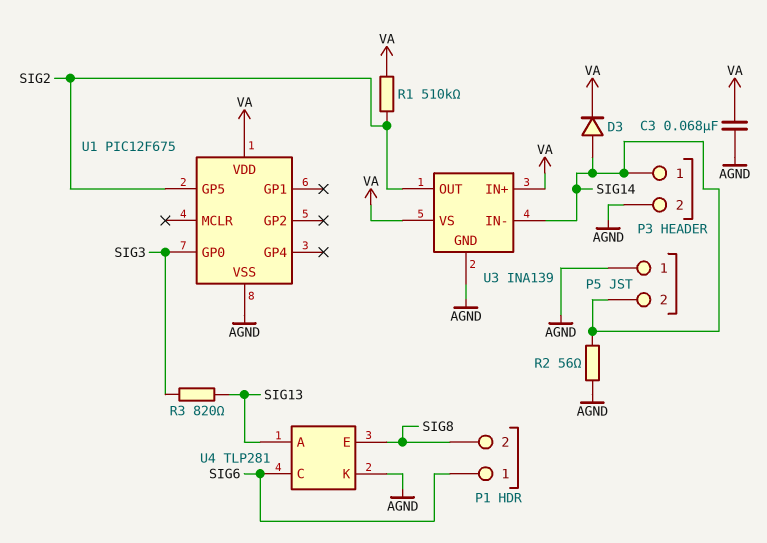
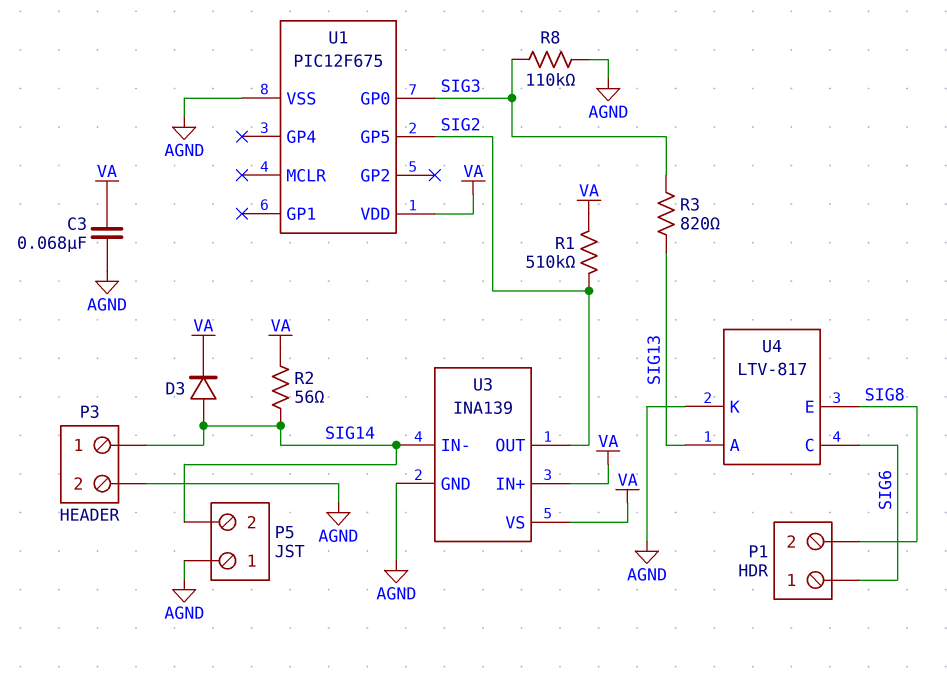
R2: 56 (AGND, SIG14) -> 56 (SIG14, VA)
R8: none -> 110k (AGND, SIG3)
U4: TLP281 -> LTV-817

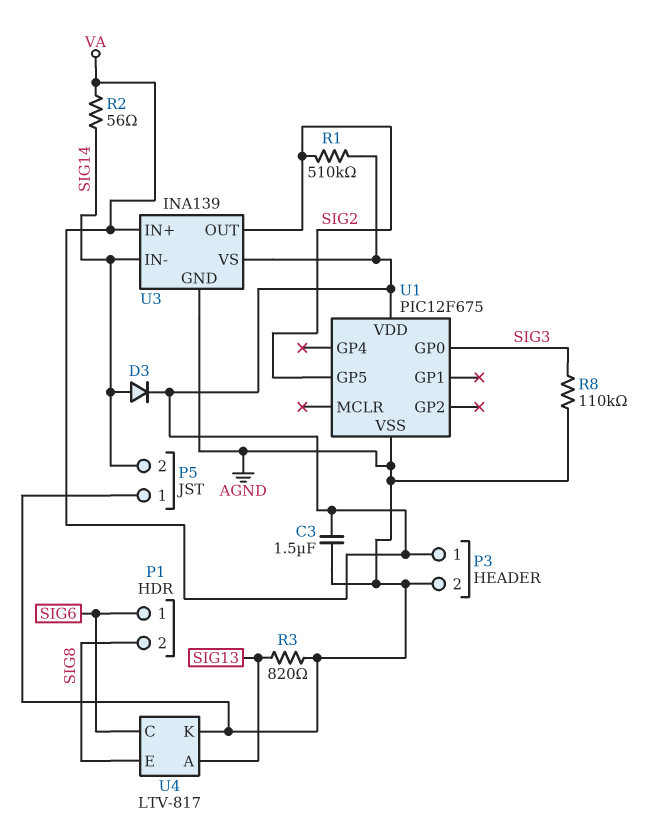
C3: 68nF (AGND, VA) -> 1.5uF (AGND, VA)
P3 pin 1: SIG14 -> VA
R3: 820 (SIG3, SIG13) -> 820 (AGND, SIG13)

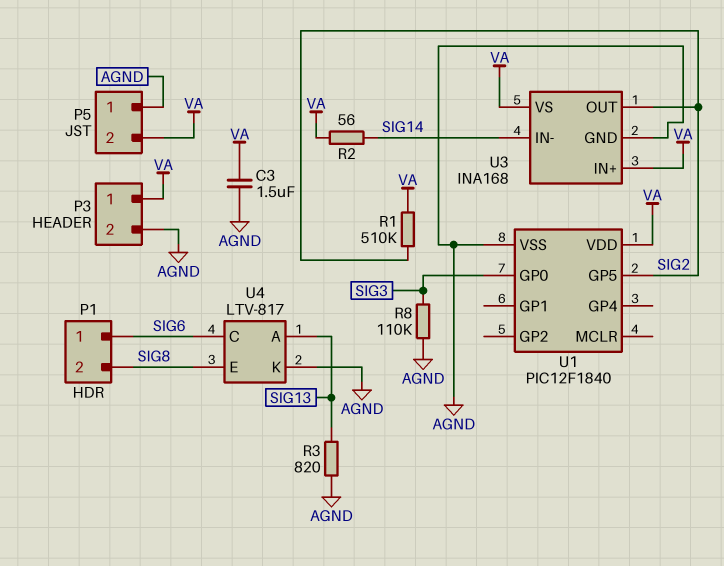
D3: diode (A SIG14, K VA) -> none
P5 pin 2: SIG14 -> VA
U1: PIC12F675 -> PIC12F1840
U3: INA139 -> INA168

